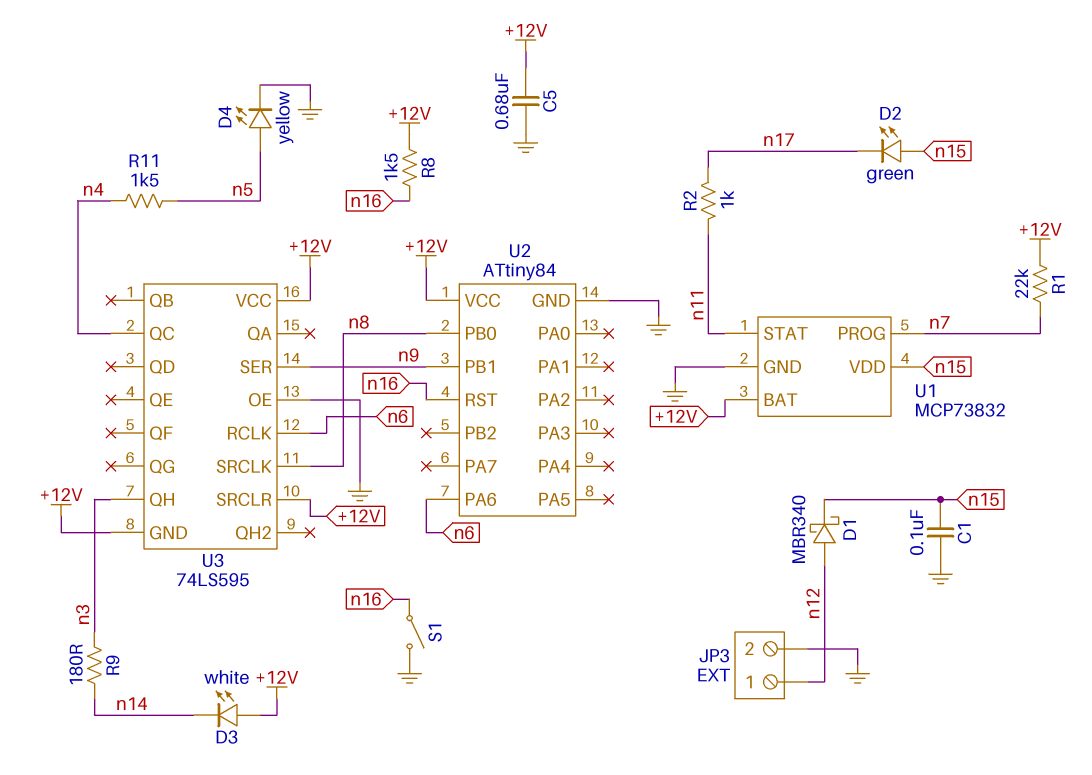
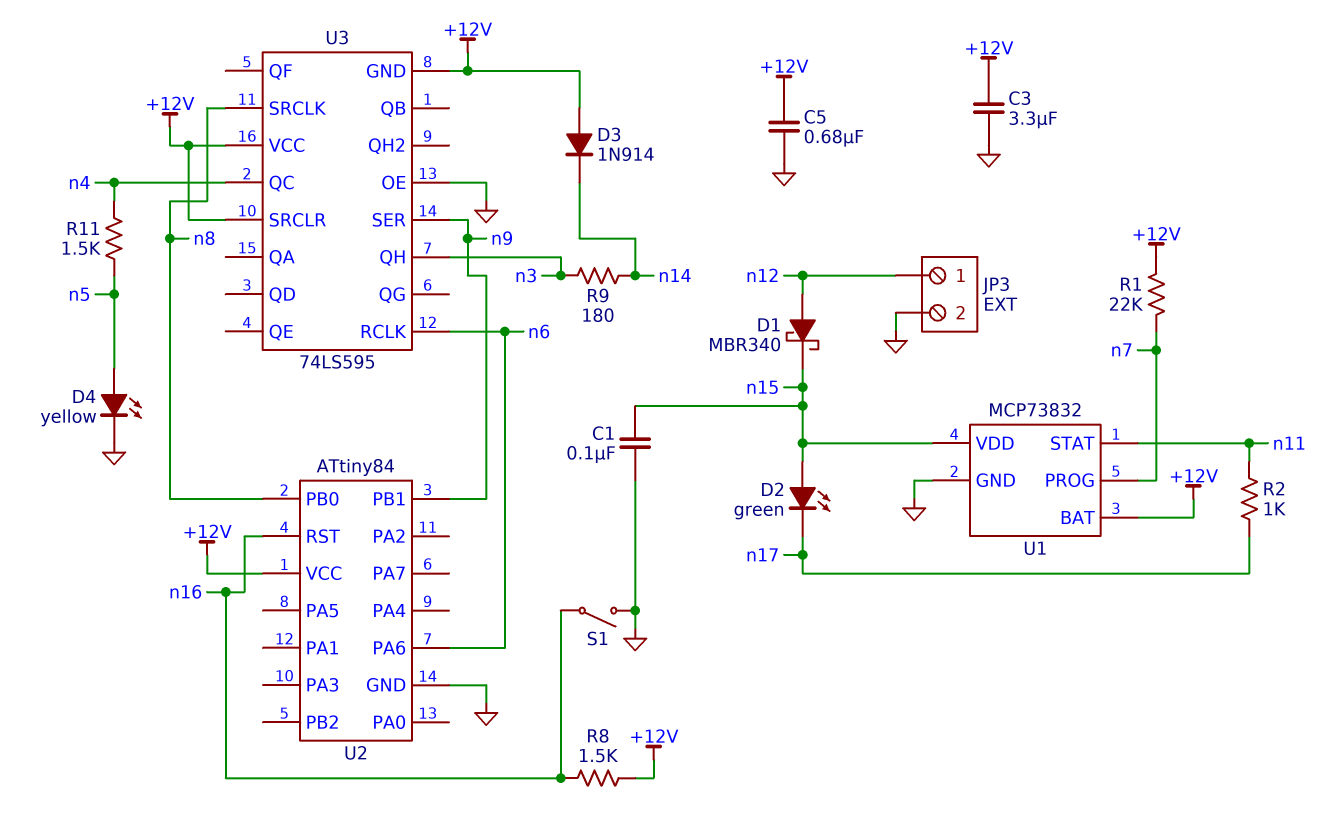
C3: none -> 3.3uF (+12V, GND)
D3: LED white (A +12V, K n14) -> diode 1N914 (A +12V, K n14)

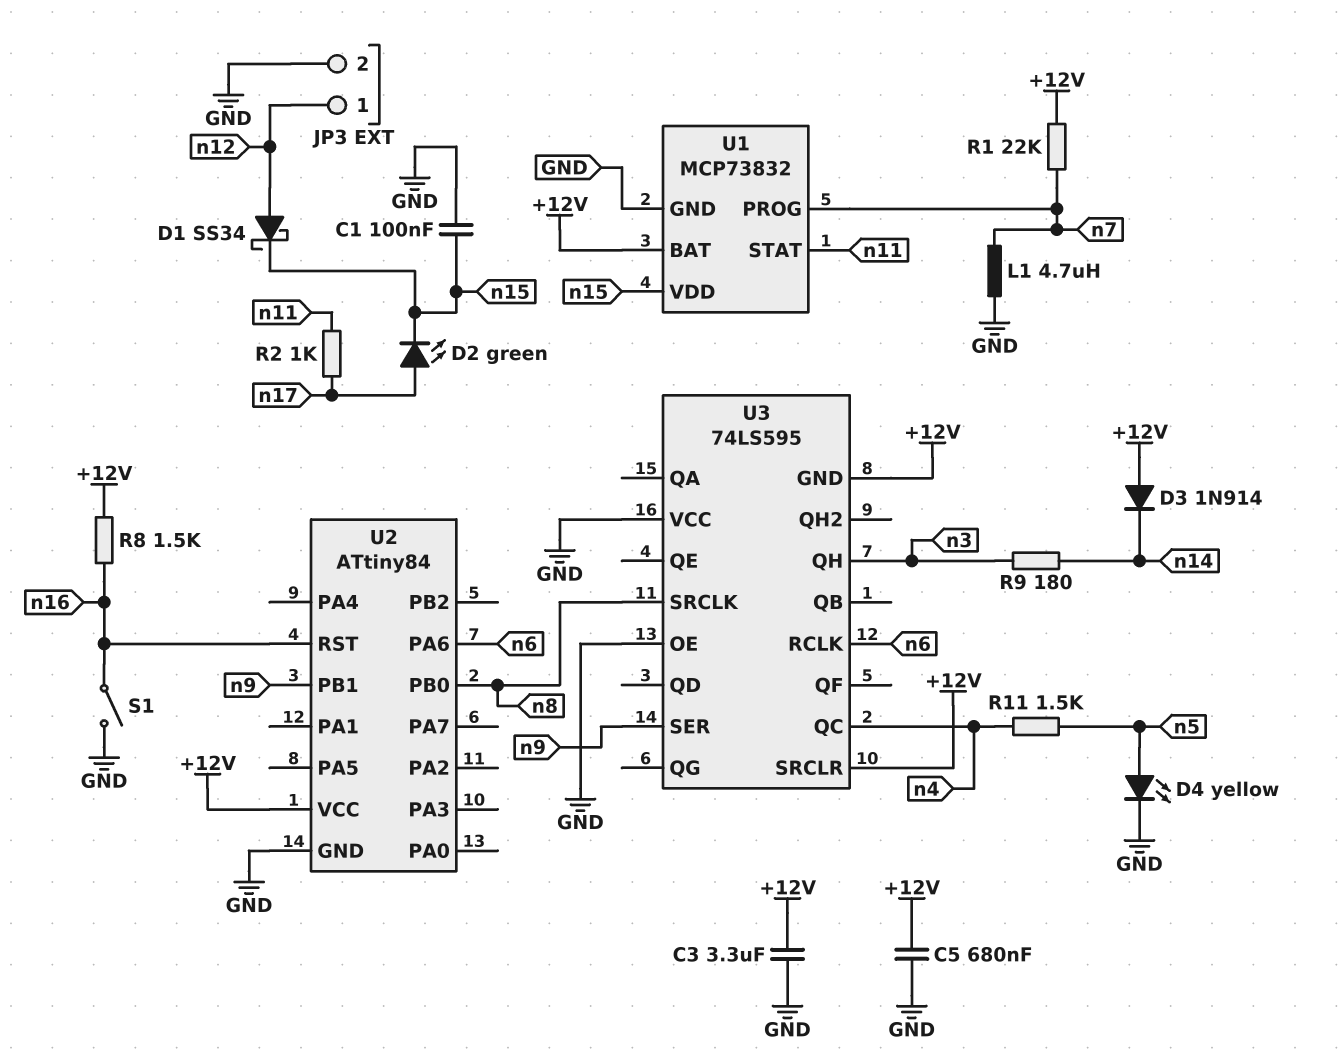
D1: schottky MBR340 (A n12, K n15) -> schottky SS34 (A n12, K n15)
D2: LED green (A n15, K n17) -> LED green (A n17, K n15)
L1: none -> 4.7uH (GND, n7)
U3 pin VCC: +12V -> GND

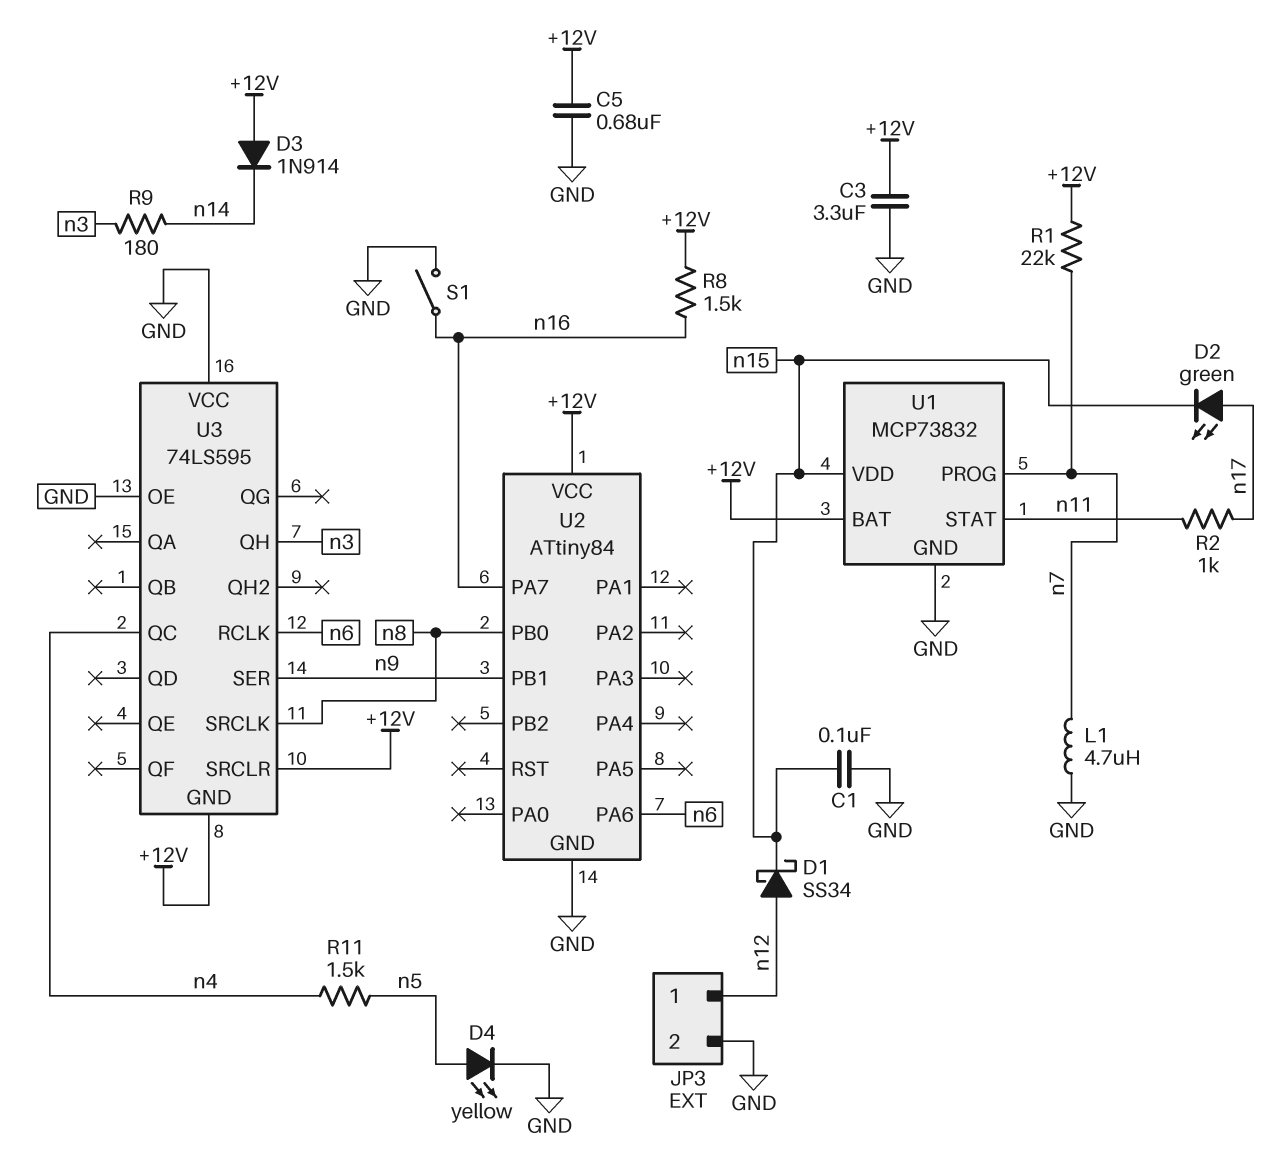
U2 pin PA7: none -> n16
U2 pin RST: n16 -> none

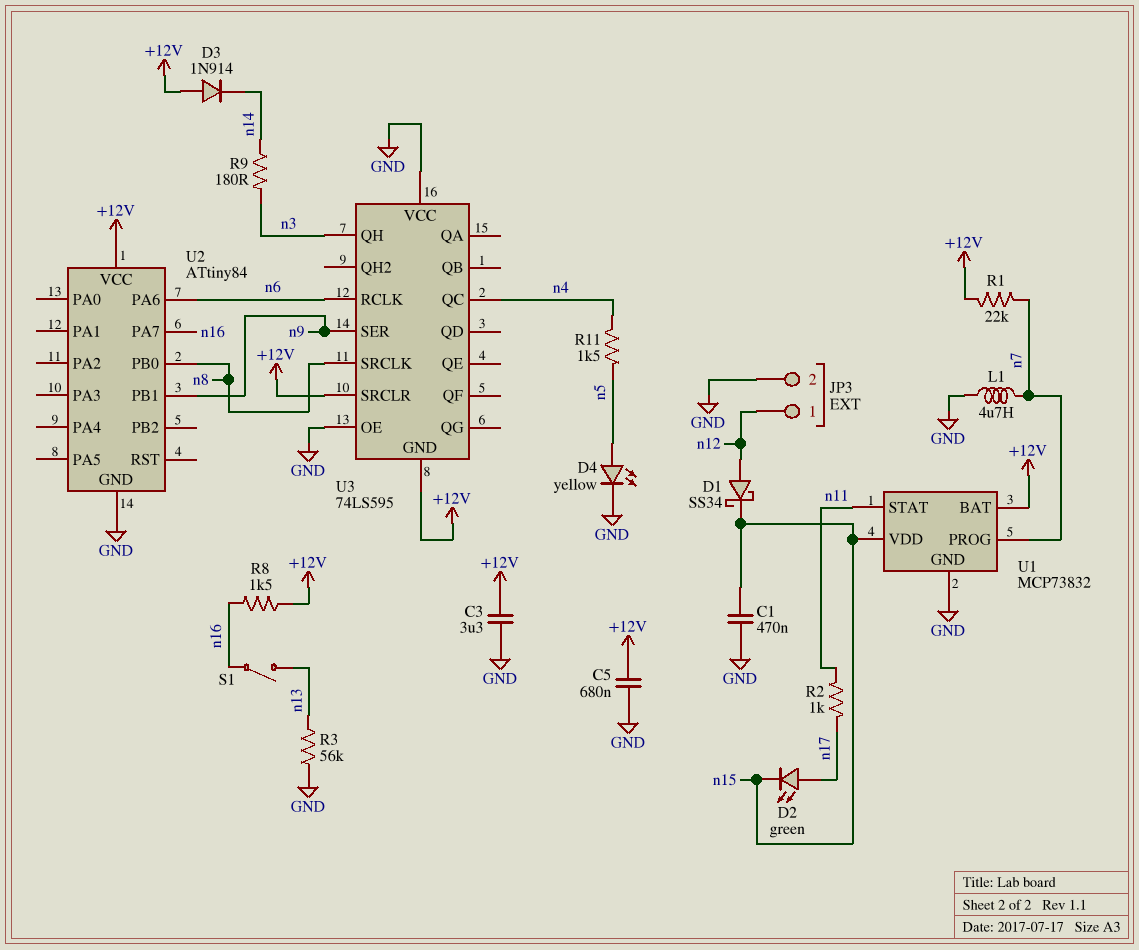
C1: 100nF (GND, n15) -> 470nF (GND, n15)
R3: none -> 56k (GND, n13)
S1: switch (GND, n16) -> switch (n13, n16)

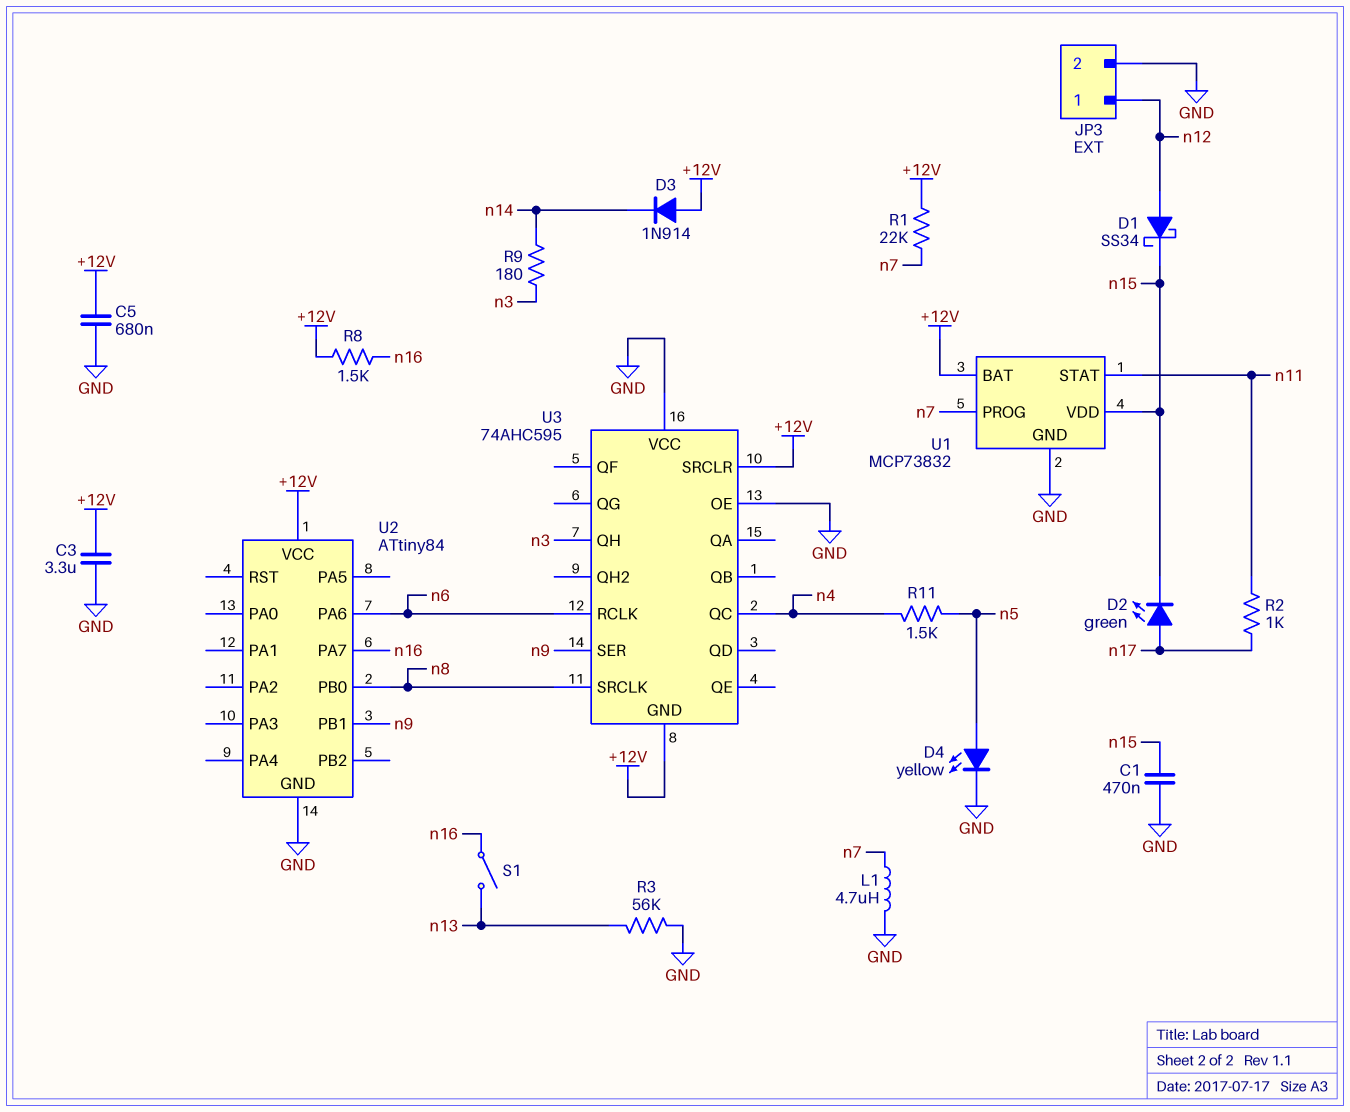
U3: 74LS595 -> 74AHC595

